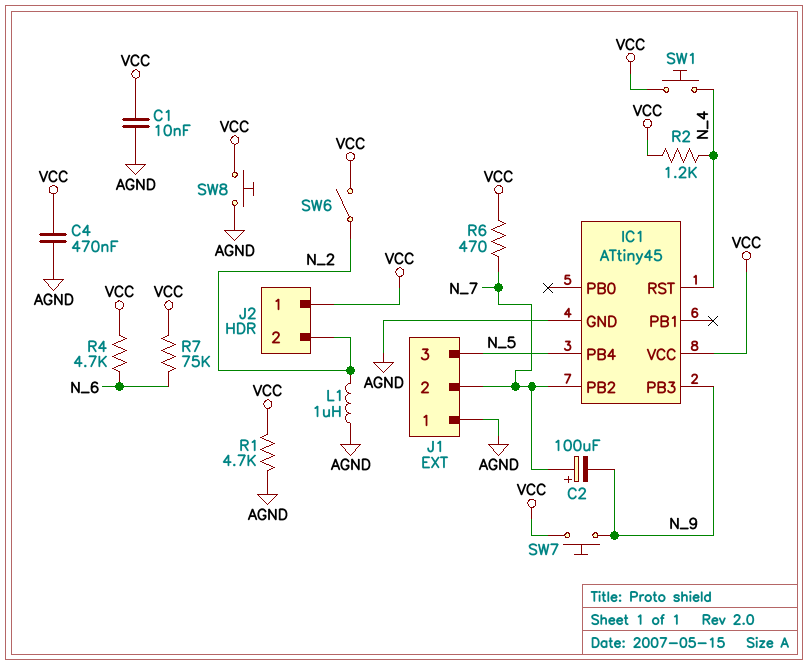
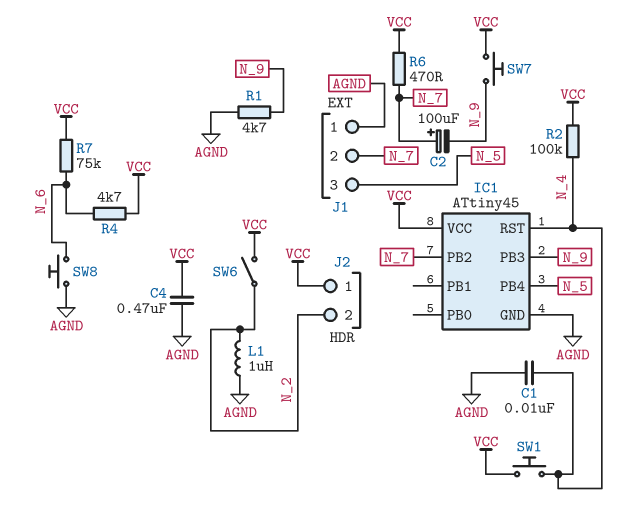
C1: 10nF (AGND, VCC) -> 10nF (AGND, N_4)
R1: 4.7k (AGND, VCC) -> 4.7k (AGND, N_9)
R2: 1.2k (N_4, VCC) -> 100k (N_4, VCC)
SW8: button (AGND, VCC) -> button (AGND, N_6)

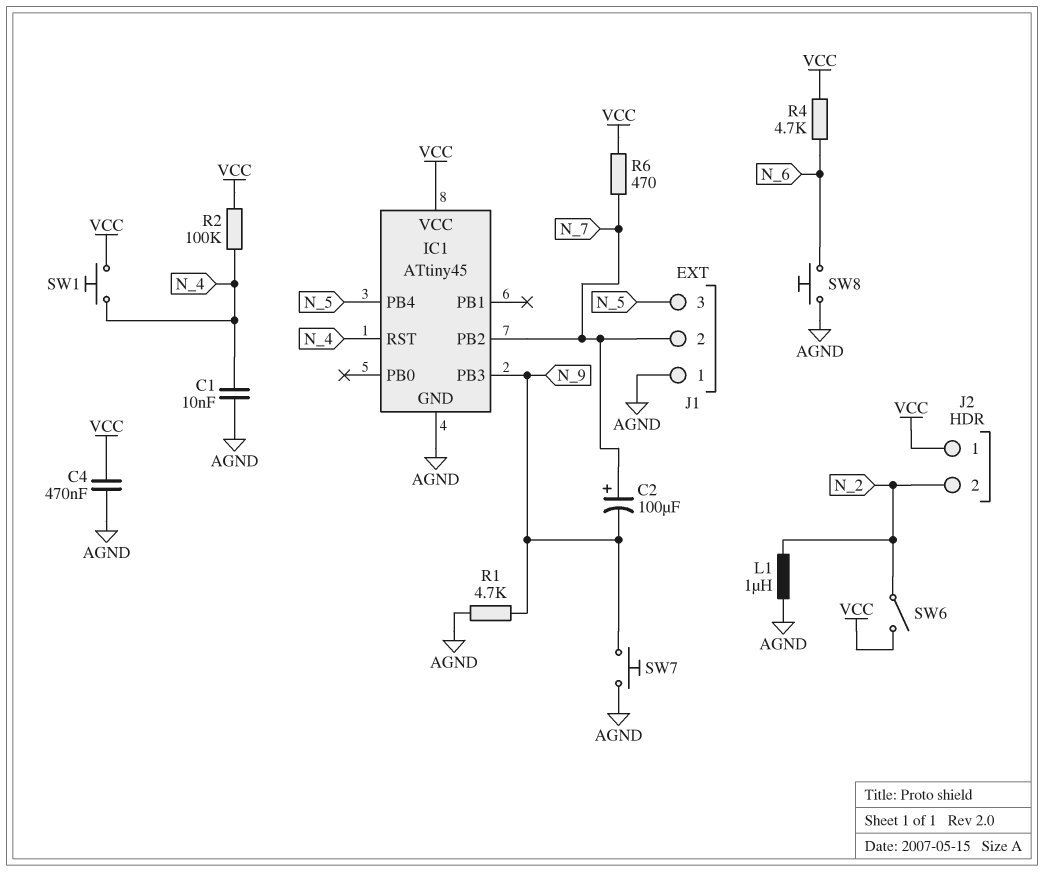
R7: 75k (N_6, VCC) -> none
SW7: button (N_9, VCC) -> button (AGND, N_9)

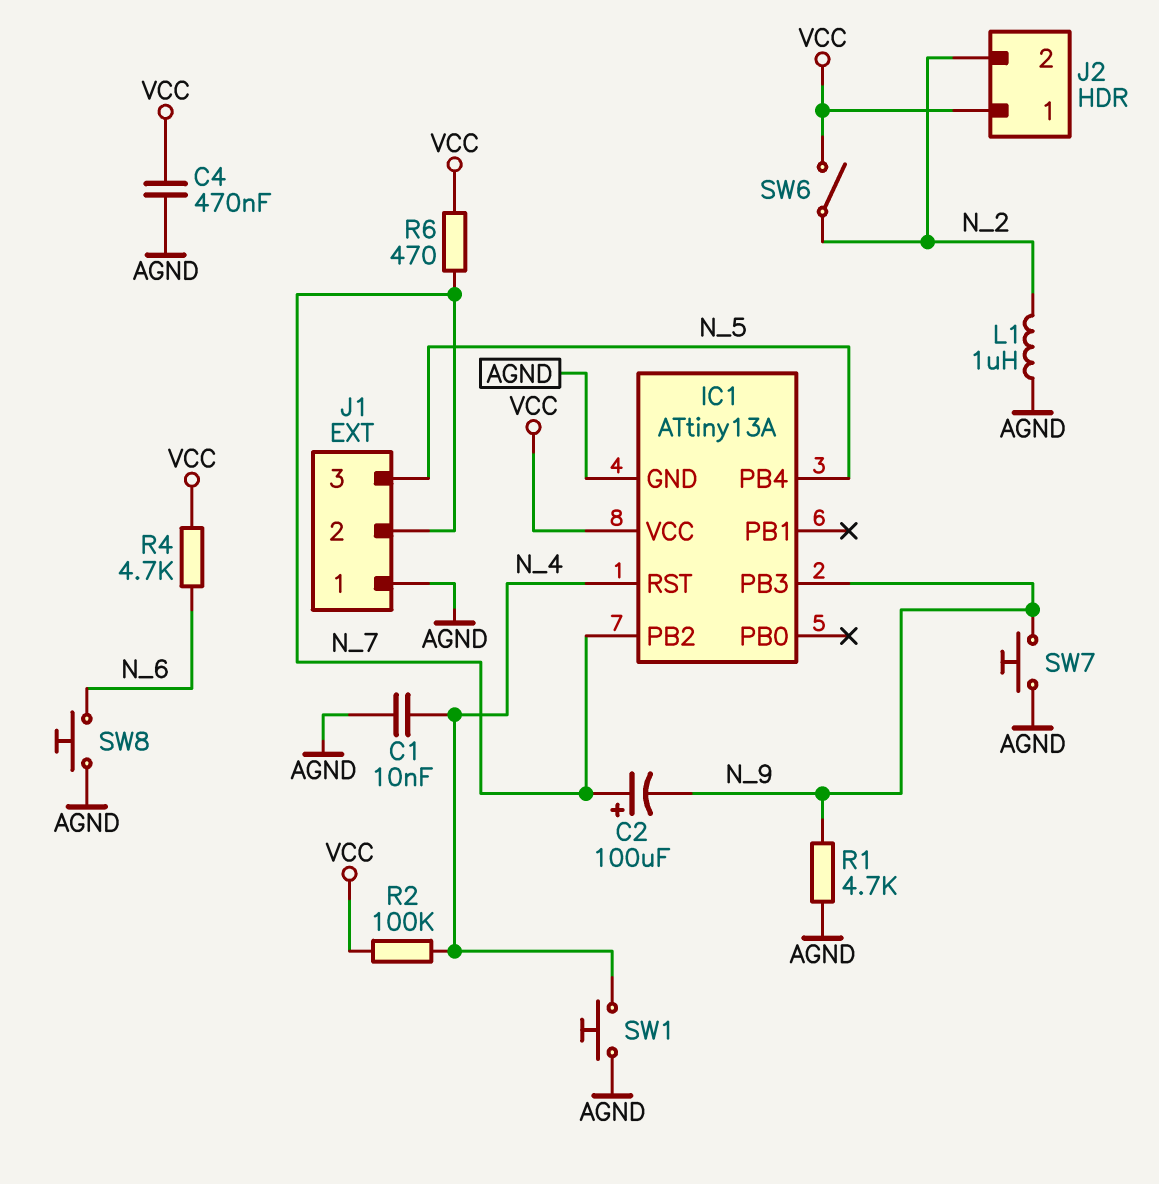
IC1: ATtiny45 -> ATtiny13A
SW1: button (N_4, VCC) -> button (AGND, N_4)

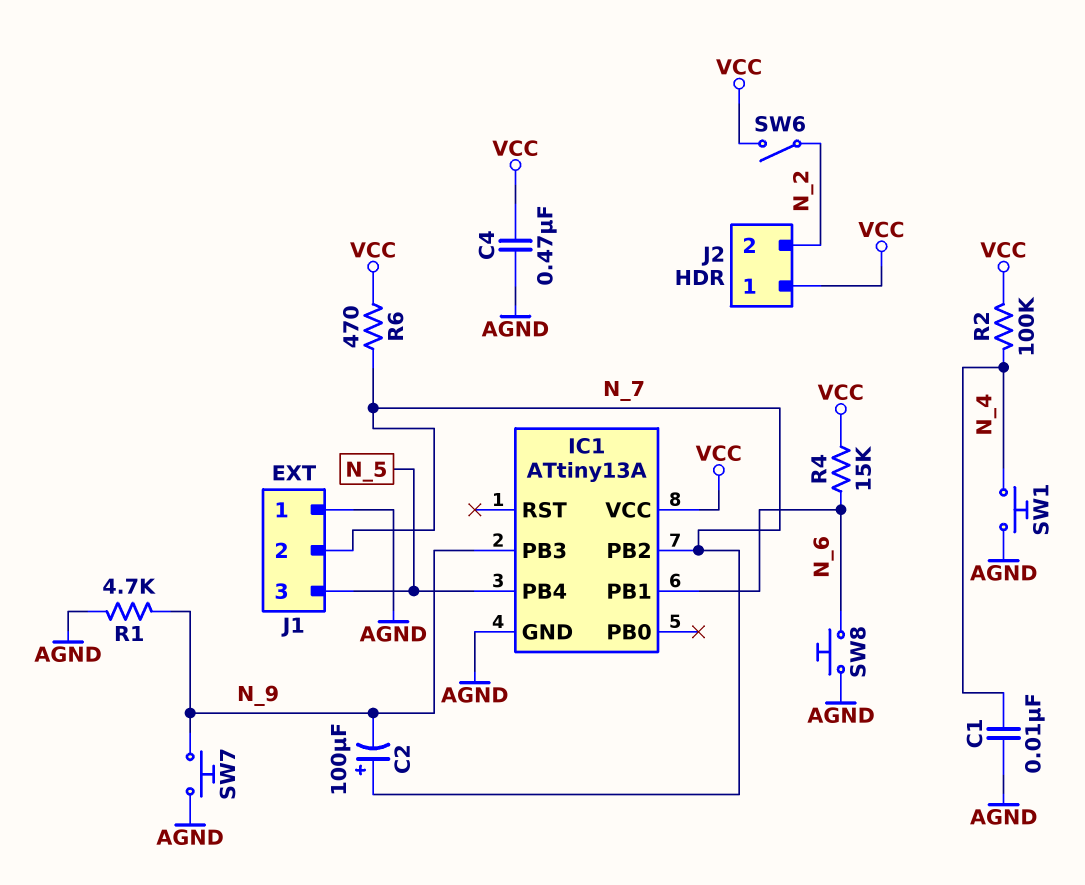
IC1 pin PB1: none -> N_6
IC1 pin RST: N_4 -> none
L1: 1uH (AGND, N_2) -> none
R4: 4.7k (N_6, VCC) -> 15k (N_6, VCC)

